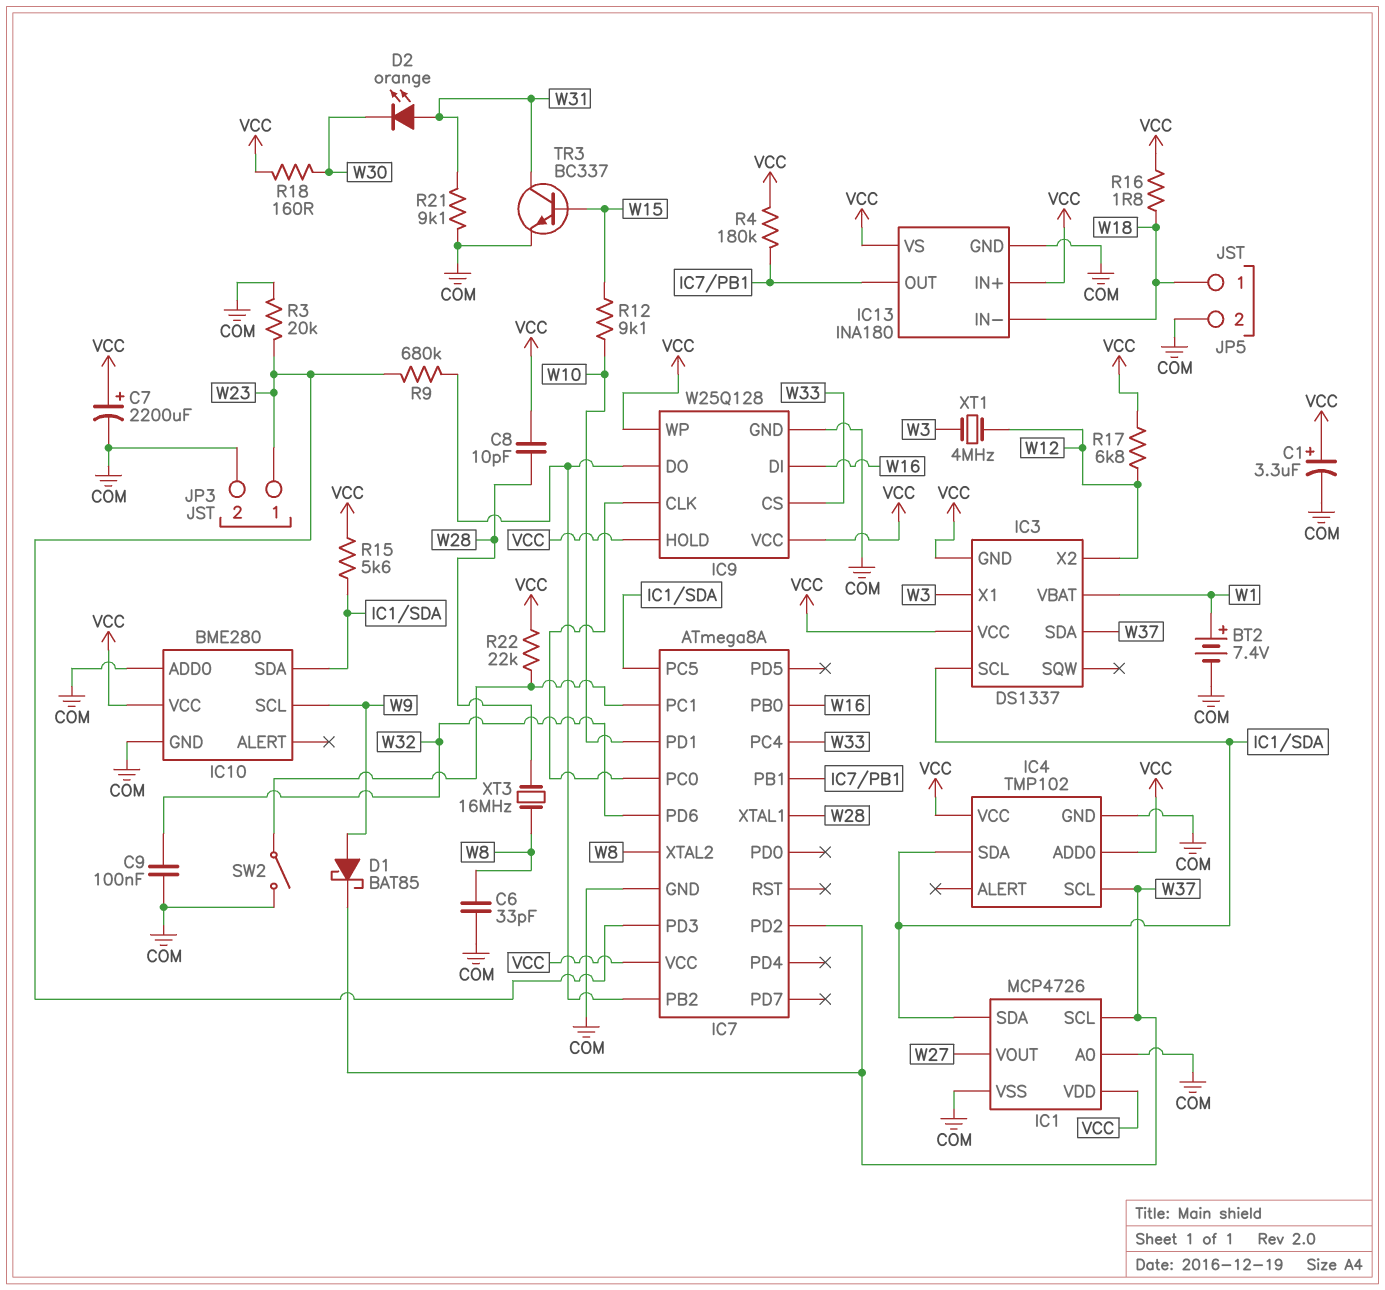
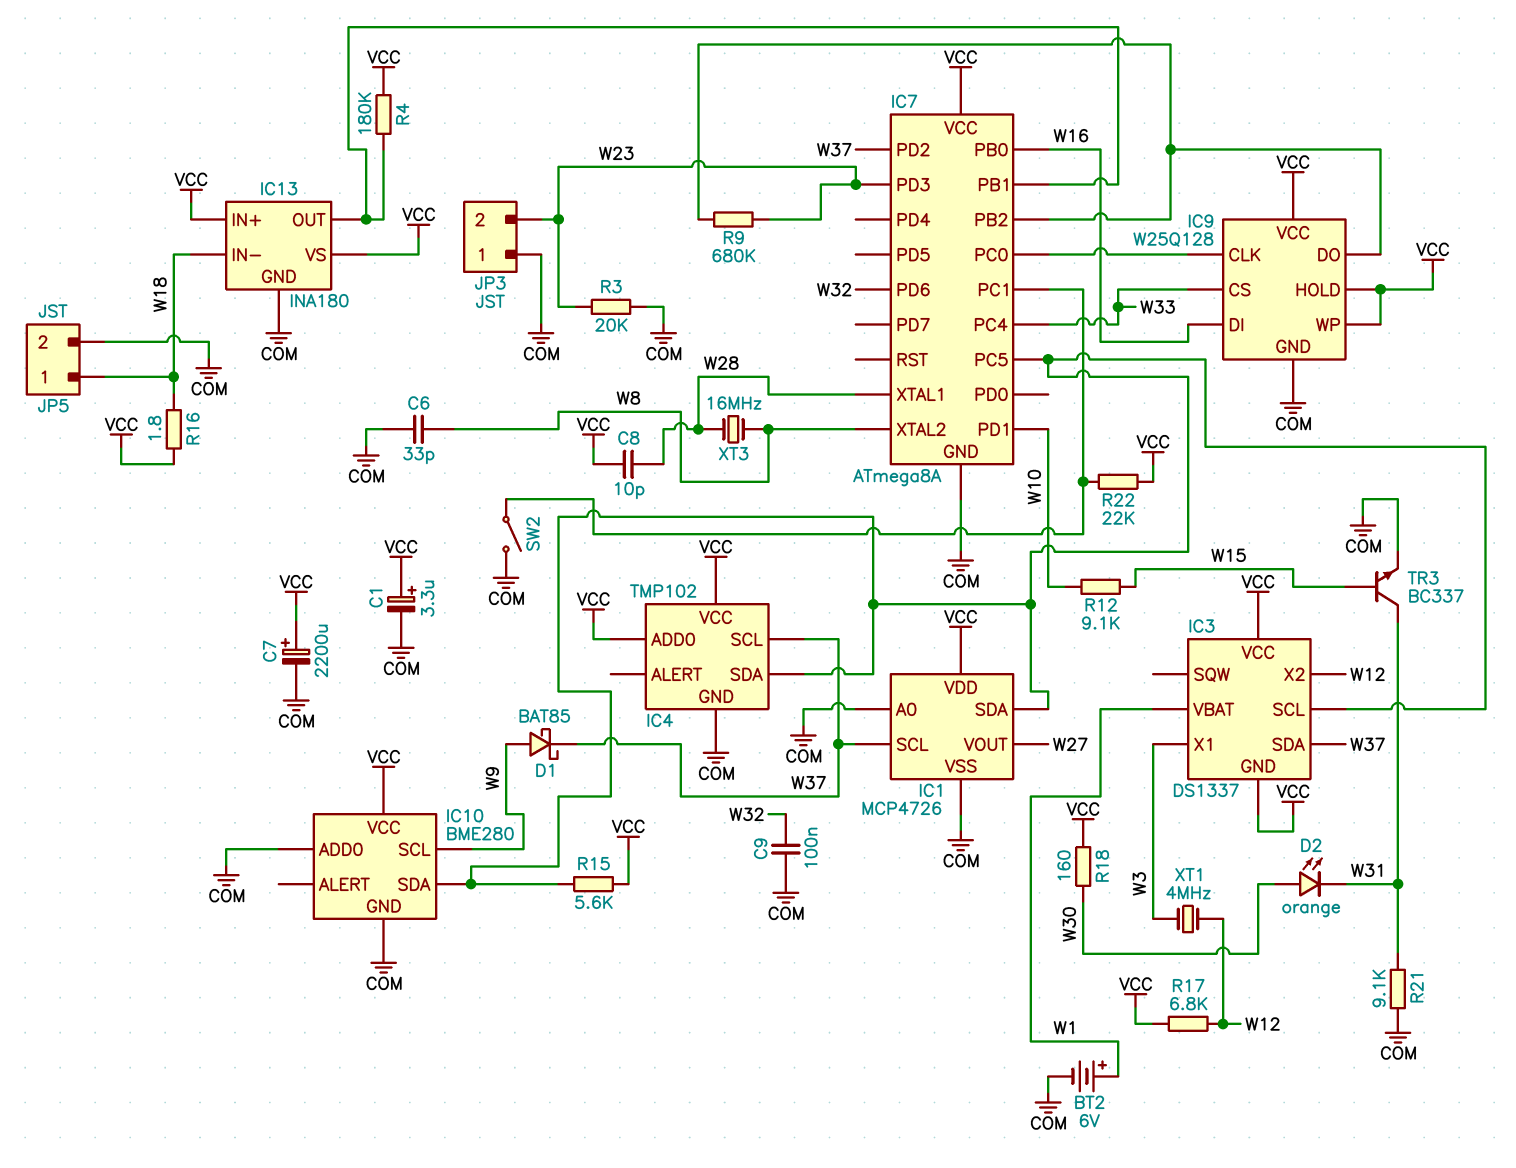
BT2: 7.4V (plus W1, minus COM) -> 6V (plus W1, minus COM)
D2: LED orange (A W31, K W30) -> LED orange (A W30, K W31)
JP3 pin 1: W23 -> COM
JP3 pin 2: COM -> W23

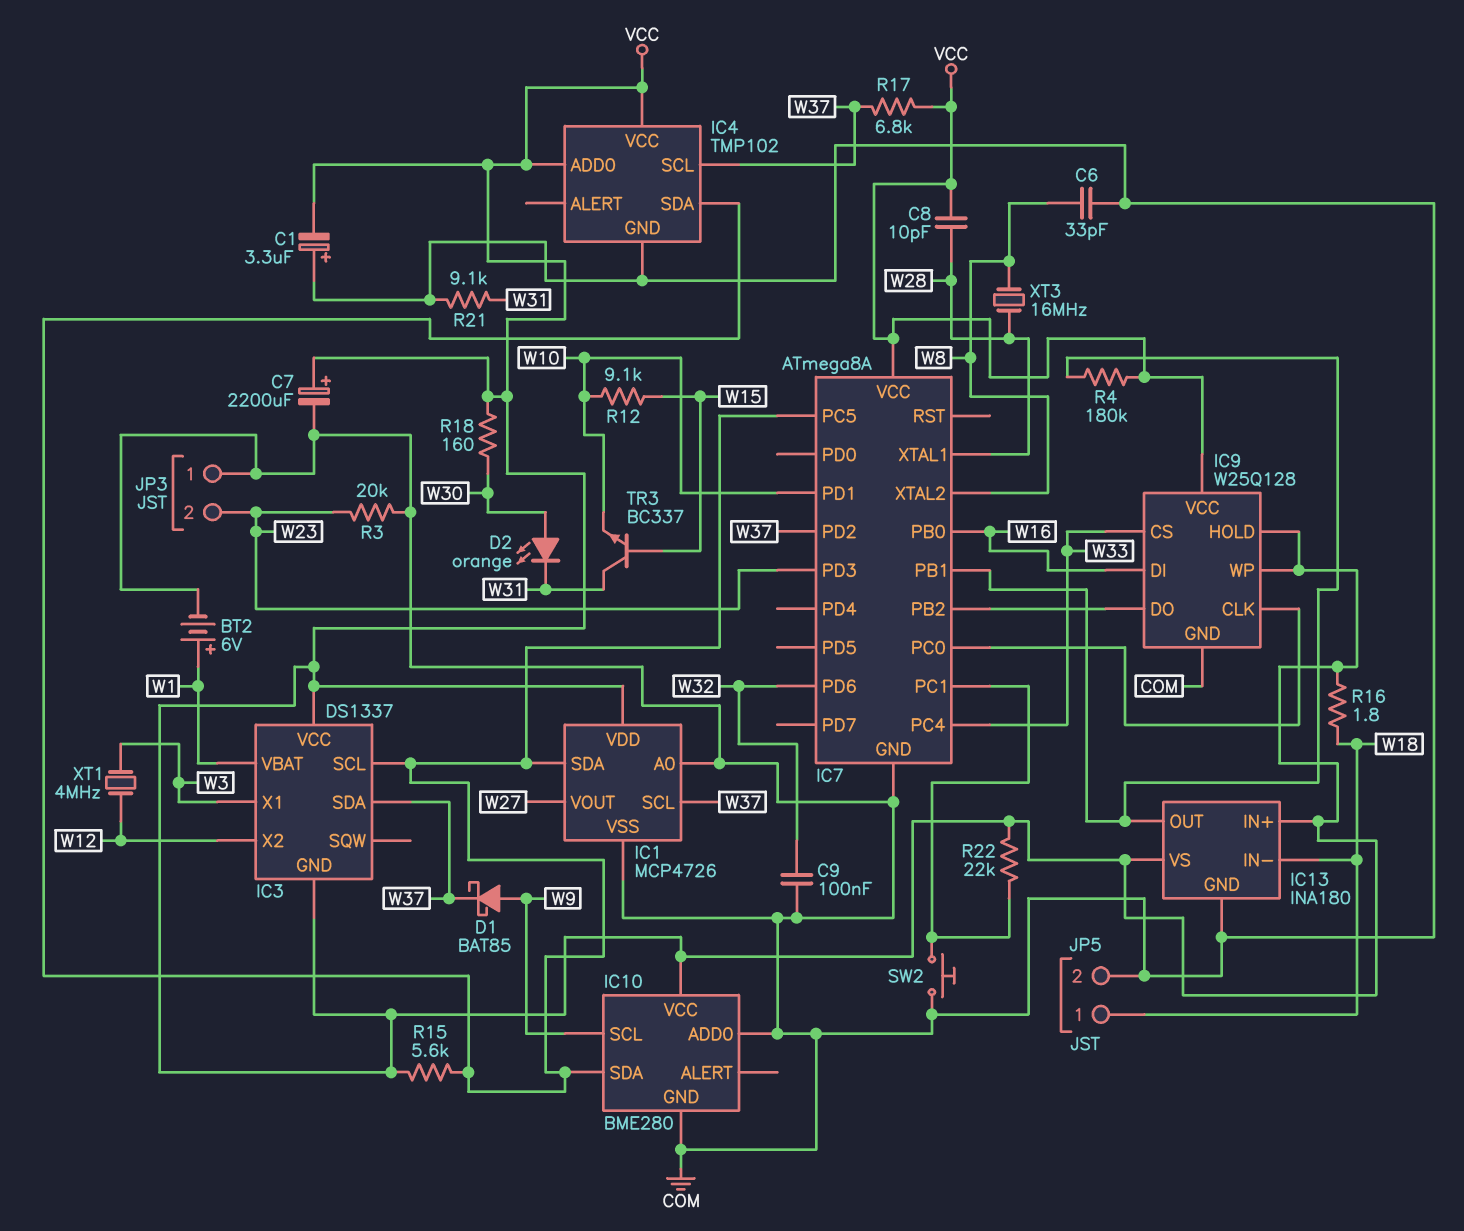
C1: 3.3uF (plus VCC, minus COM) -> 3.3uF (plus COM, minus VCC)
R9: 680k (IC7/PB2, W23) -> none
R17: 6.8k (VCC, W12) -> 6.8k (VCC, W37)
SW2: switch (COM, IC7/PC1) -> button (COM, IC7/PC1)
TR3: NPN BC337 (B W15, C W31, E COM) -> NPN BC337 (B W15, C W31, E W10)

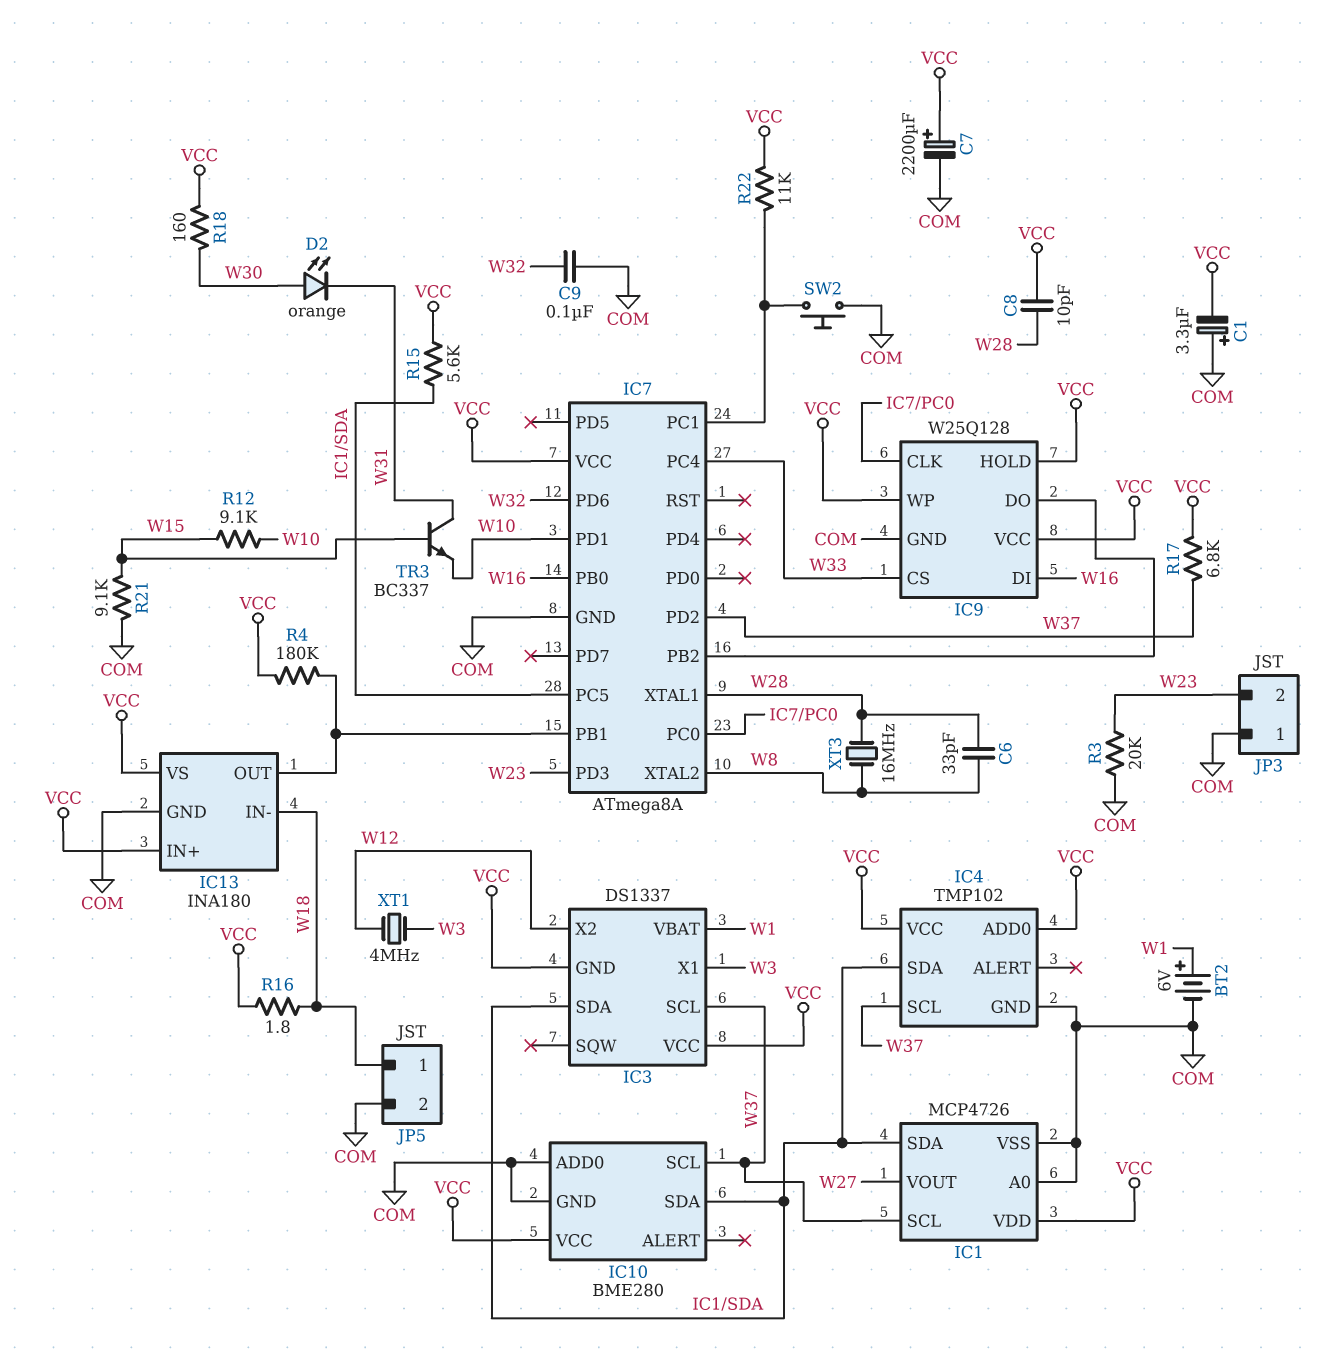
C6: 33pF (COM, W8) -> 33pF (W8, W28)
D1: schottky BAT85 (A W9, K W37) -> none
IC3 pin SCL: IC1/SDA -> W37
IC3 pin SDA: W37 -> IC1/SDA
IC10 pin SCL: W9 -> W37
R21: 9.1k (COM, W31) -> 9.1k (COM, W15)
R22: 22k (IC7/PC1, VCC) -> 11k (IC7/PC1, VCC)

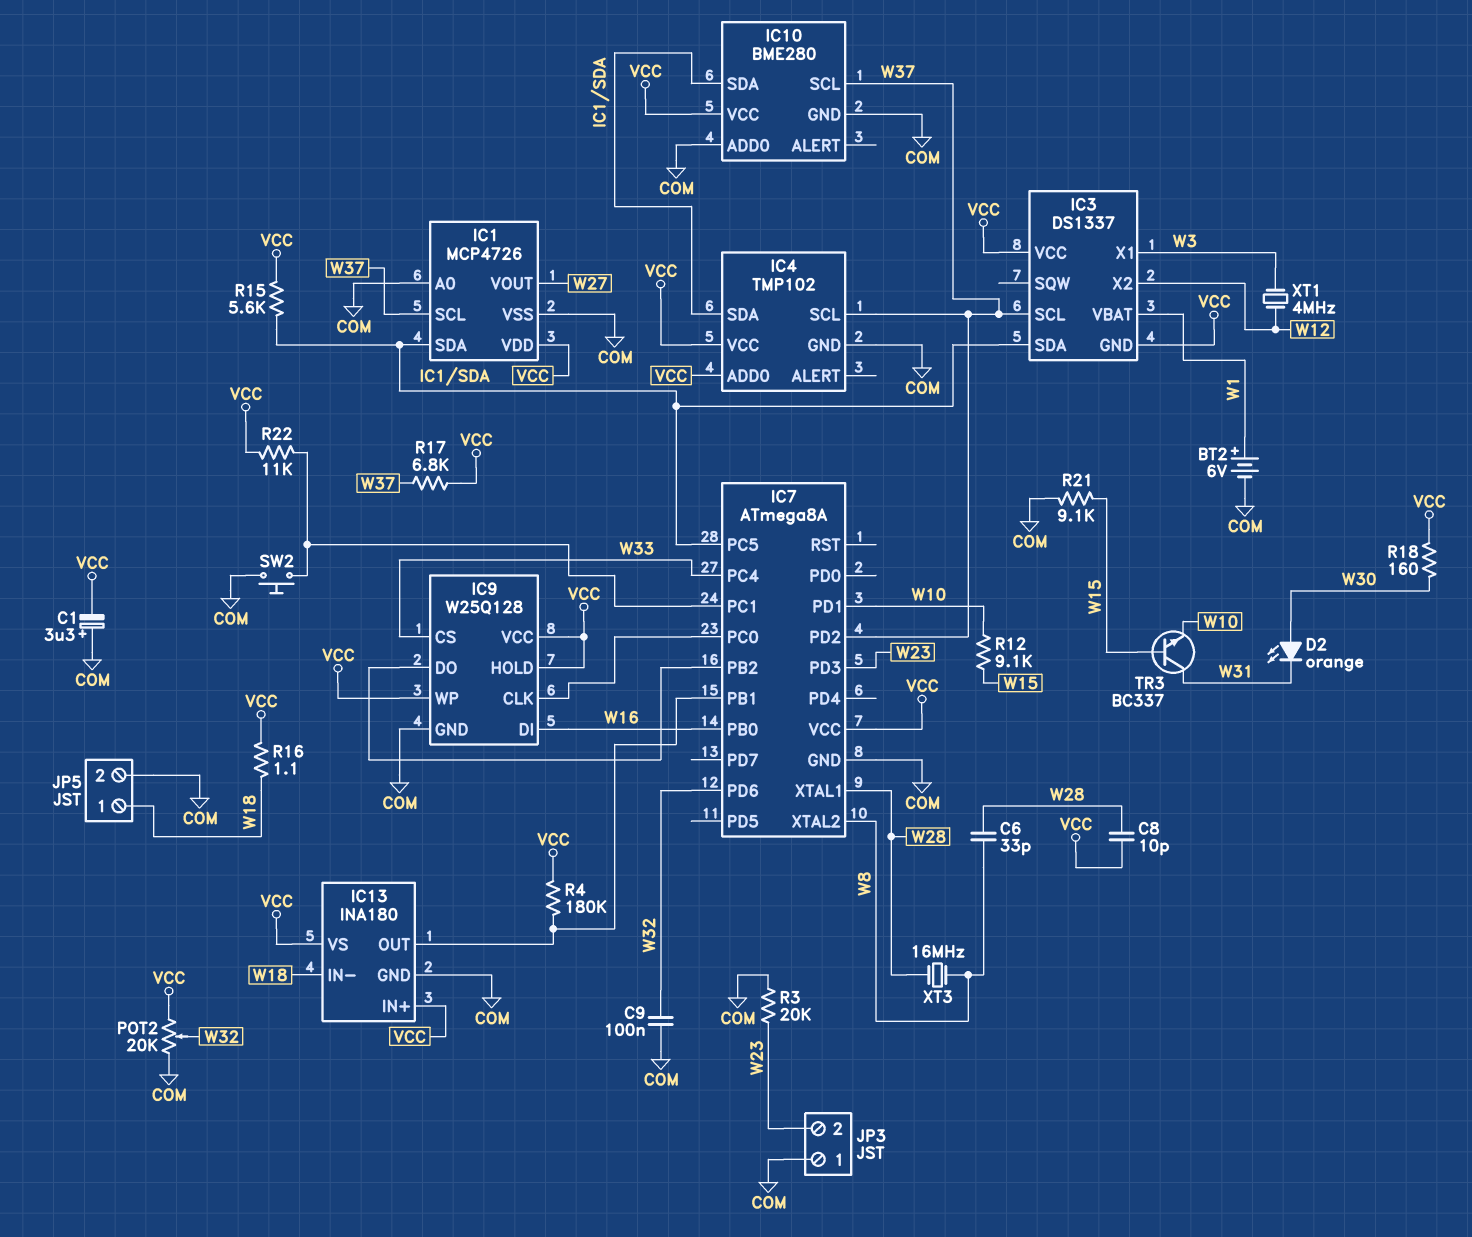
C7: 2200uF (plus VCC, minus COM) -> none
POT2: none -> 20k (COM, VCC, wiper W32)
R16: 1.8 (VCC, W18) -> 1.1 (VCC, W18)

